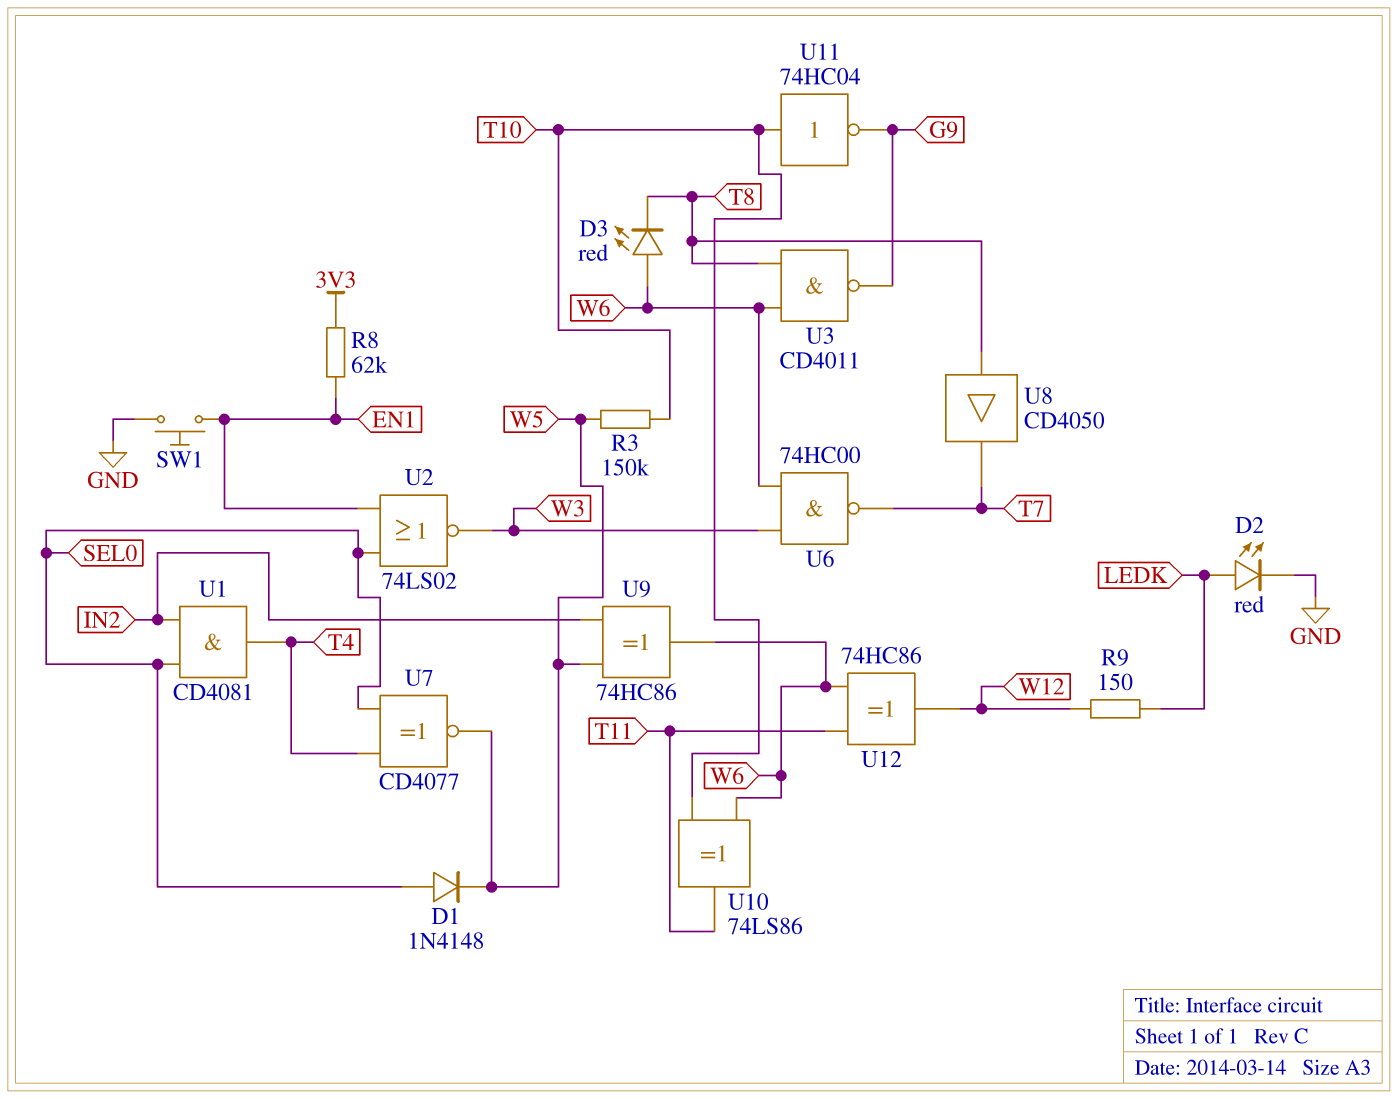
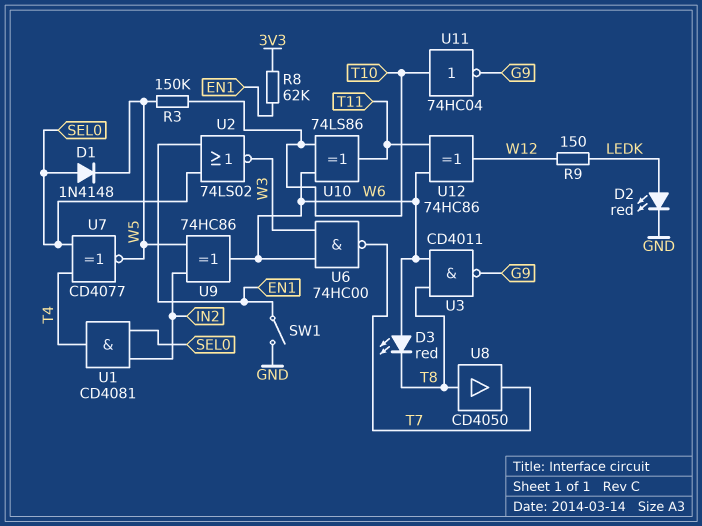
SW1: button (EN1, GND) -> switch (EN1, GND)

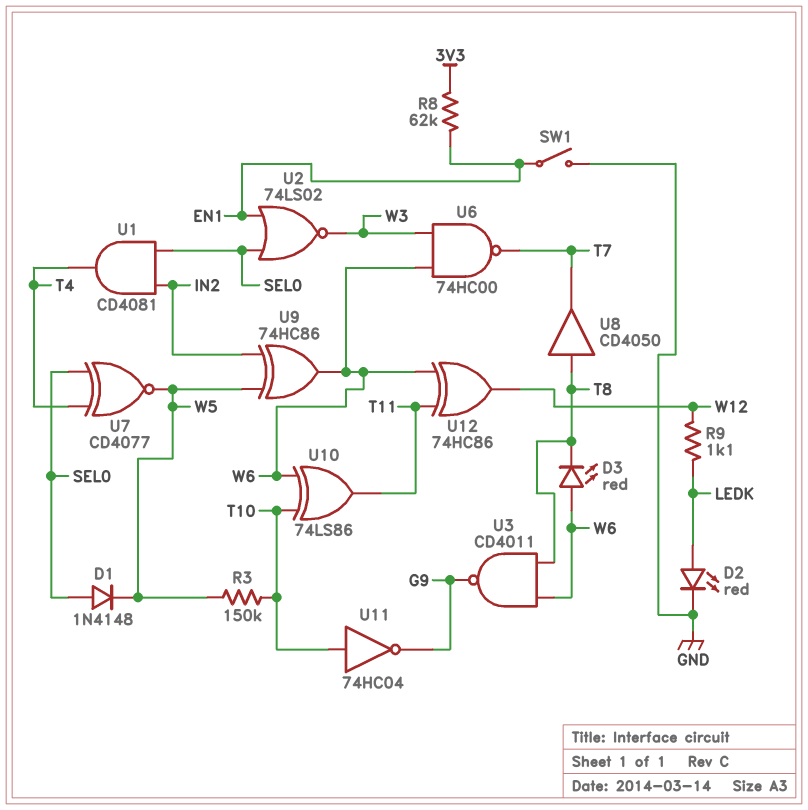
R9: 150 (LEDK, W12) -> 1.1k (LEDK, W12)

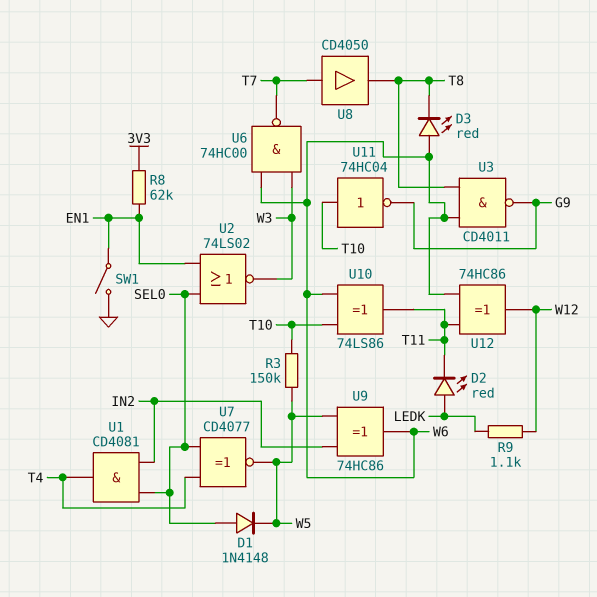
D2: LED red (A LEDK, K GND) -> LED red (A LEDK, K T11)
U8: buffer CD4050 (in T8, out T7) -> buffer CD4050 (in T7, out T8)

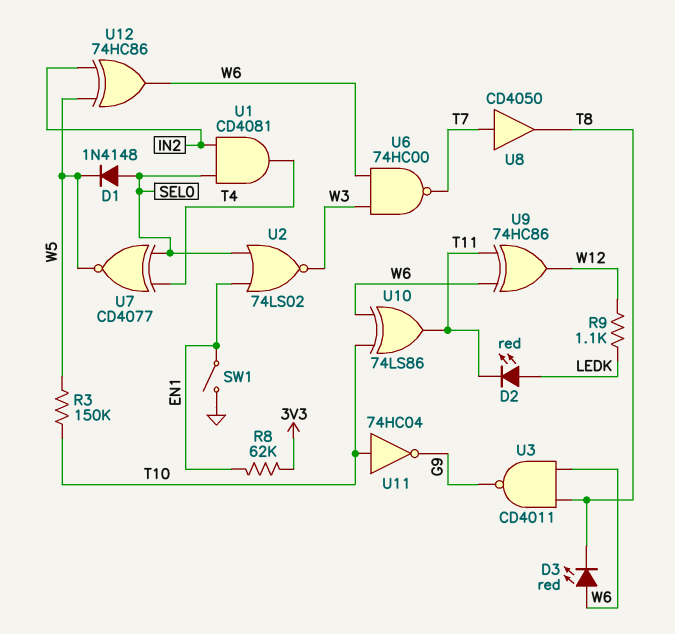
U9: XOR 74HC86 (in IN2, in W5, out W6) -> XOR 74HC86 (in T11, in W6, out W12)
U12: XOR 74HC86 (in T11, in W6, out W12) -> XOR 74HC86 (in IN2, in W5, out W6)

